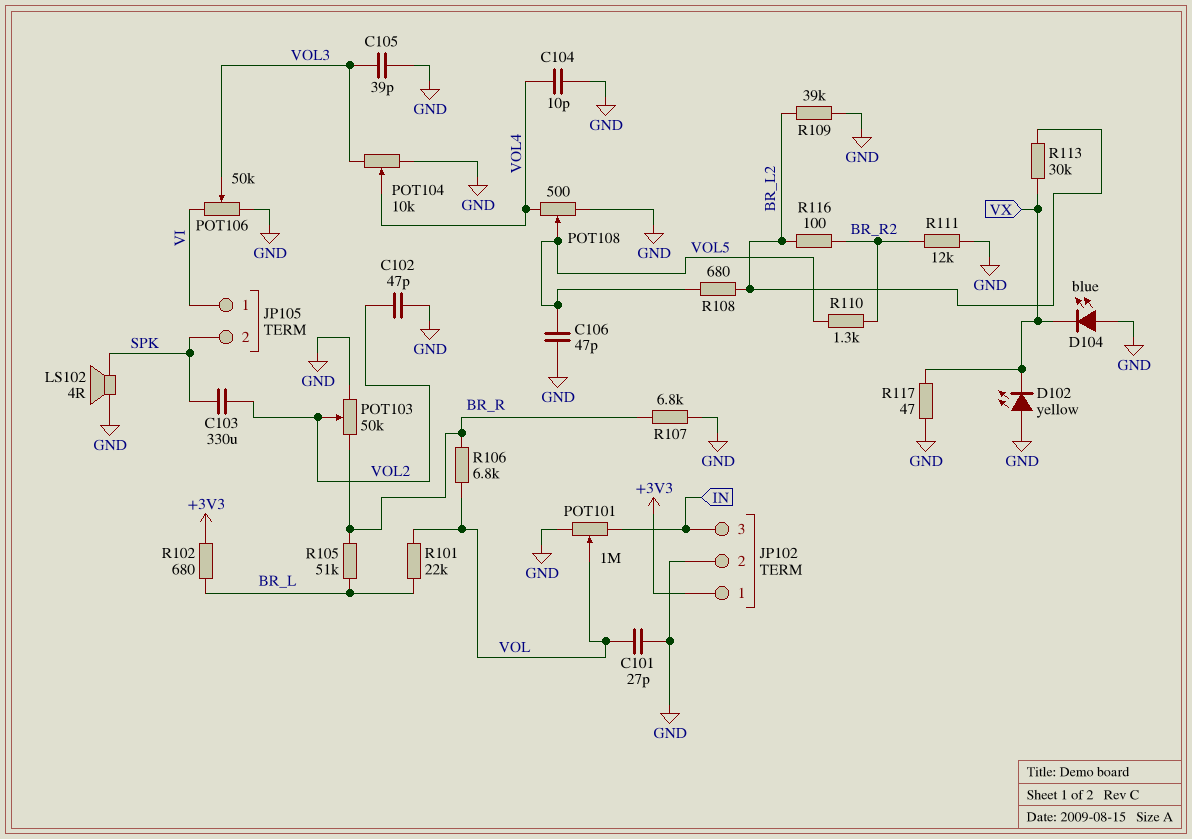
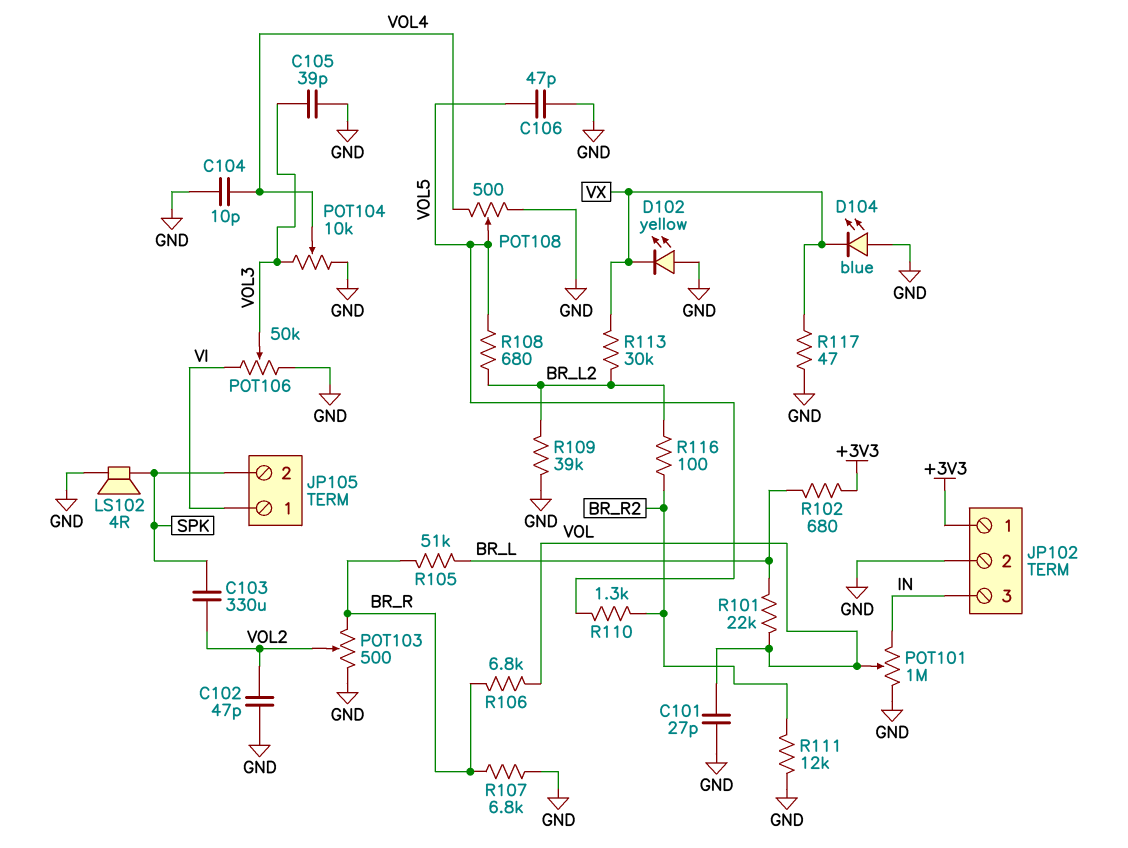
POT103: 50k (BR_R, GND, wiper VOL2) -> 500 (BR_R, GND, wiper VOL2)

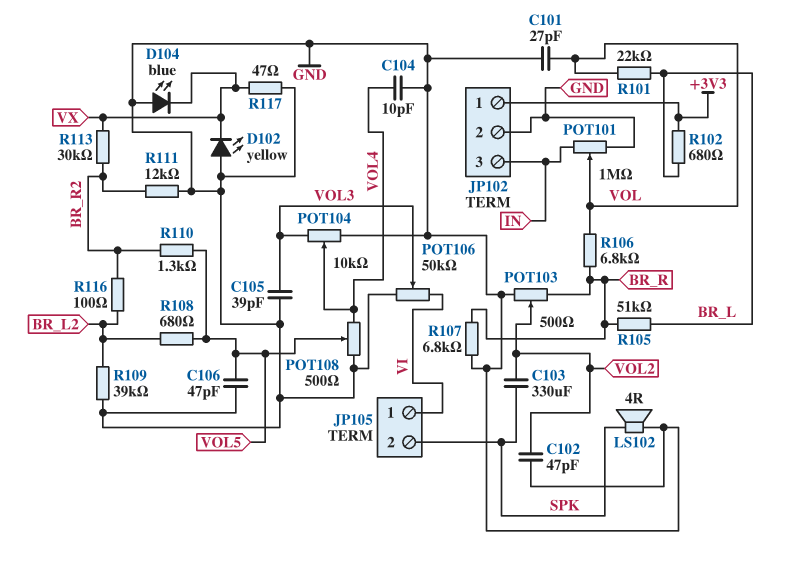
R113: 30k (BR_L2, VX) -> 30k (BR_R2, VX)

